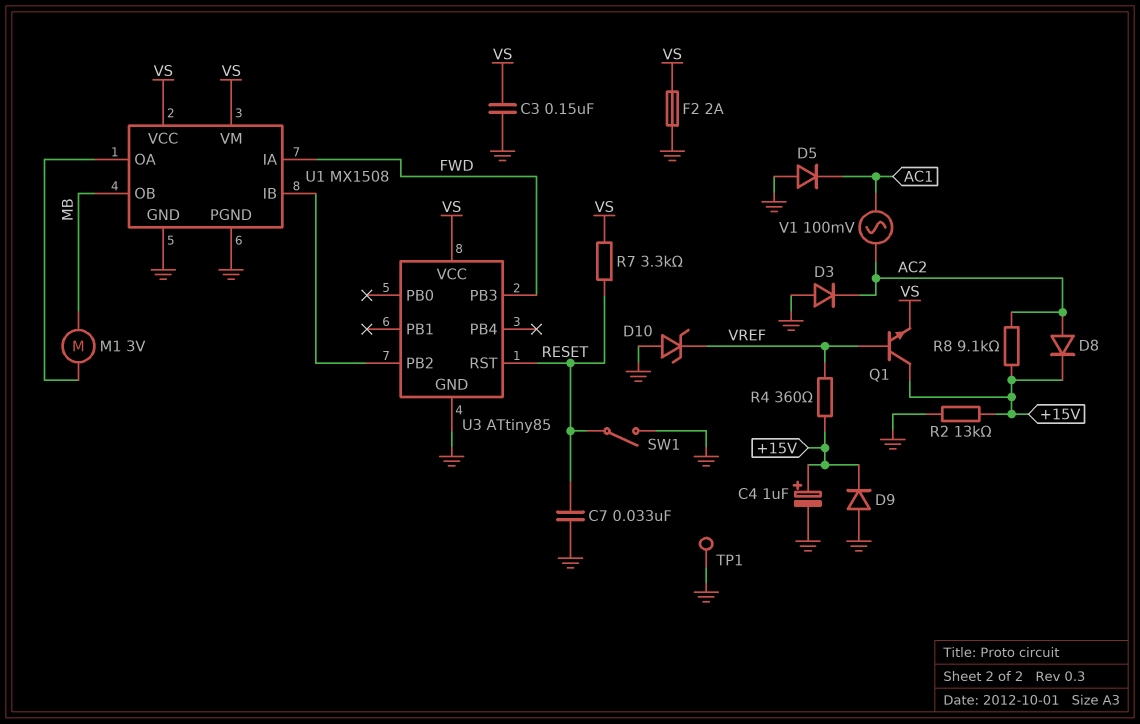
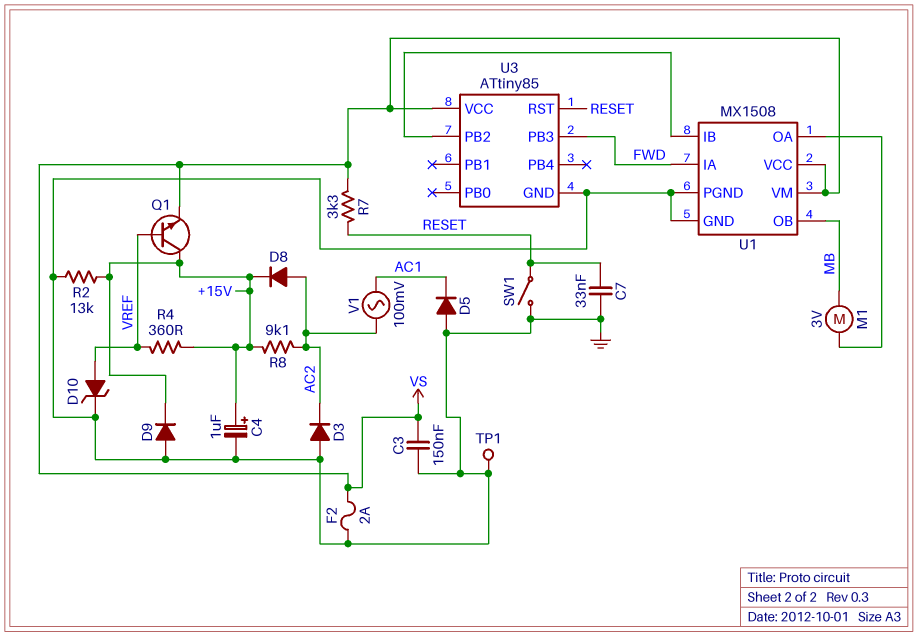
D10: zener (A GND, K VREF) -> zener (A VREF, K GND)

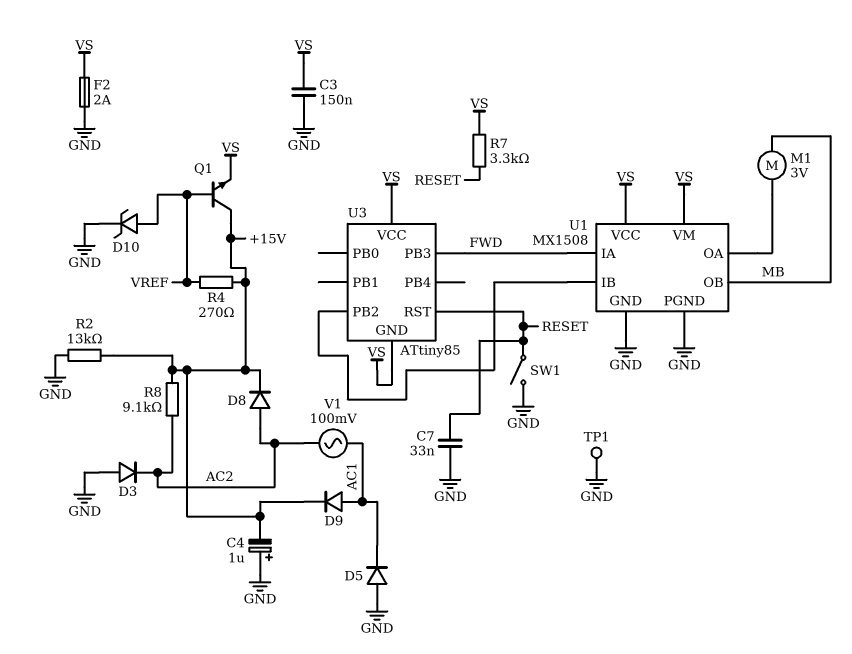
C4: 1uF (plus +15V, minus GND) -> 1uF (plus GND, minus +15V)
D9: diode (A GND, K +15V) -> diode (A AC1, K +15V)
R4: 360 (+15V, VREF) -> 270 (+15V, VREF)
U3 pin GND: GND -> VS

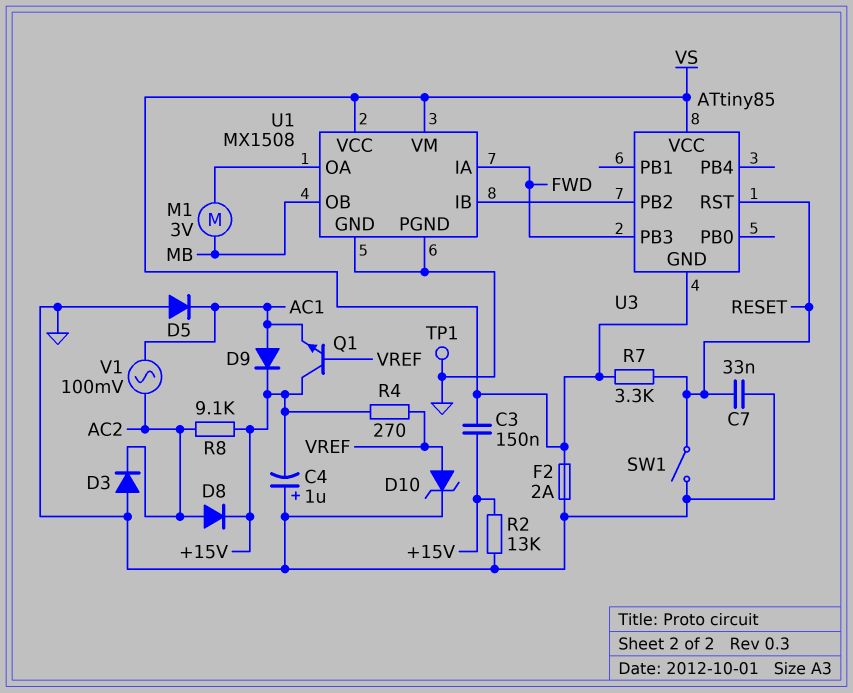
C3: 150nF (GND, VS) -> 150nF (+15V, VS)
Q1: NPN (B VREF, C +15V, E VS) -> NPN (B VREF, C +15V, E AC1)

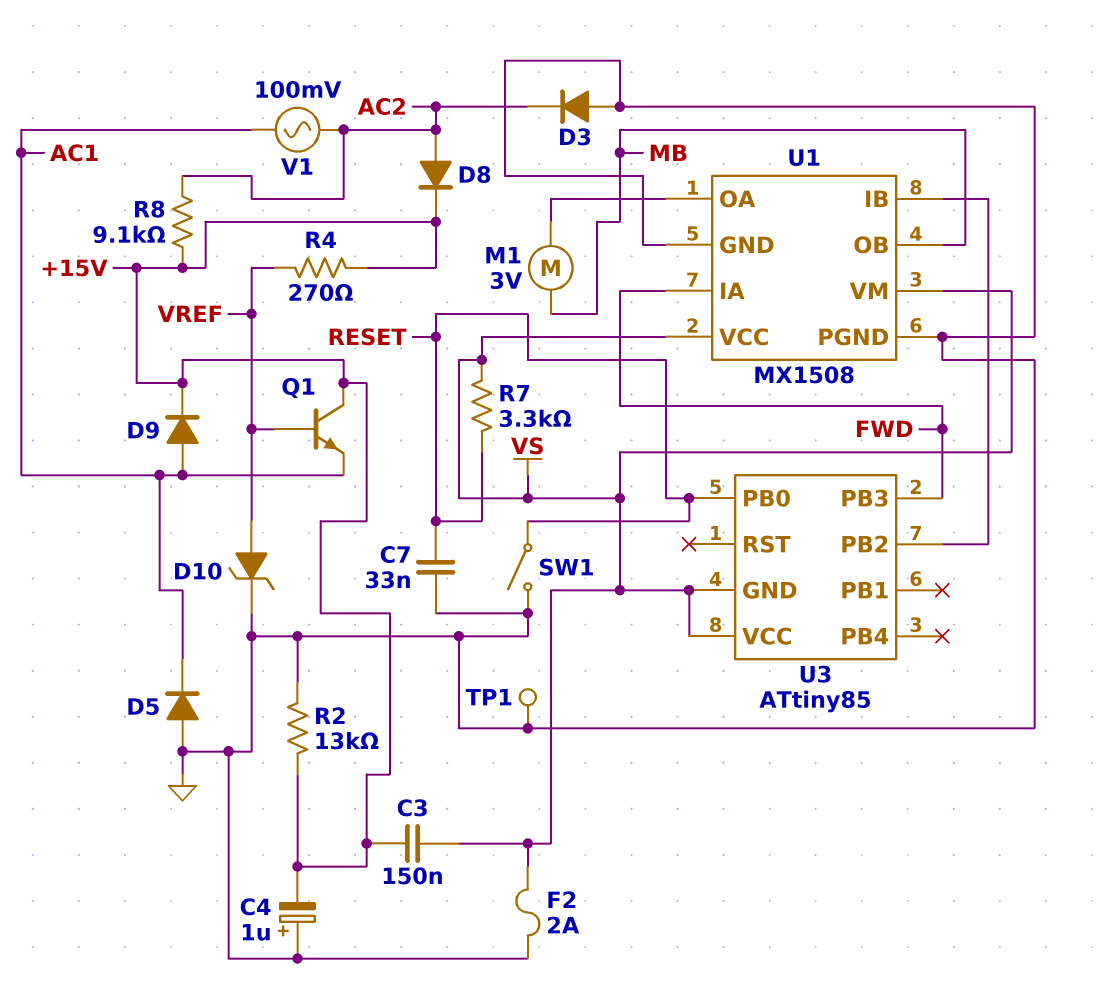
U3 pin PB0: none -> RESET
U3 pin RST: RESET -> none

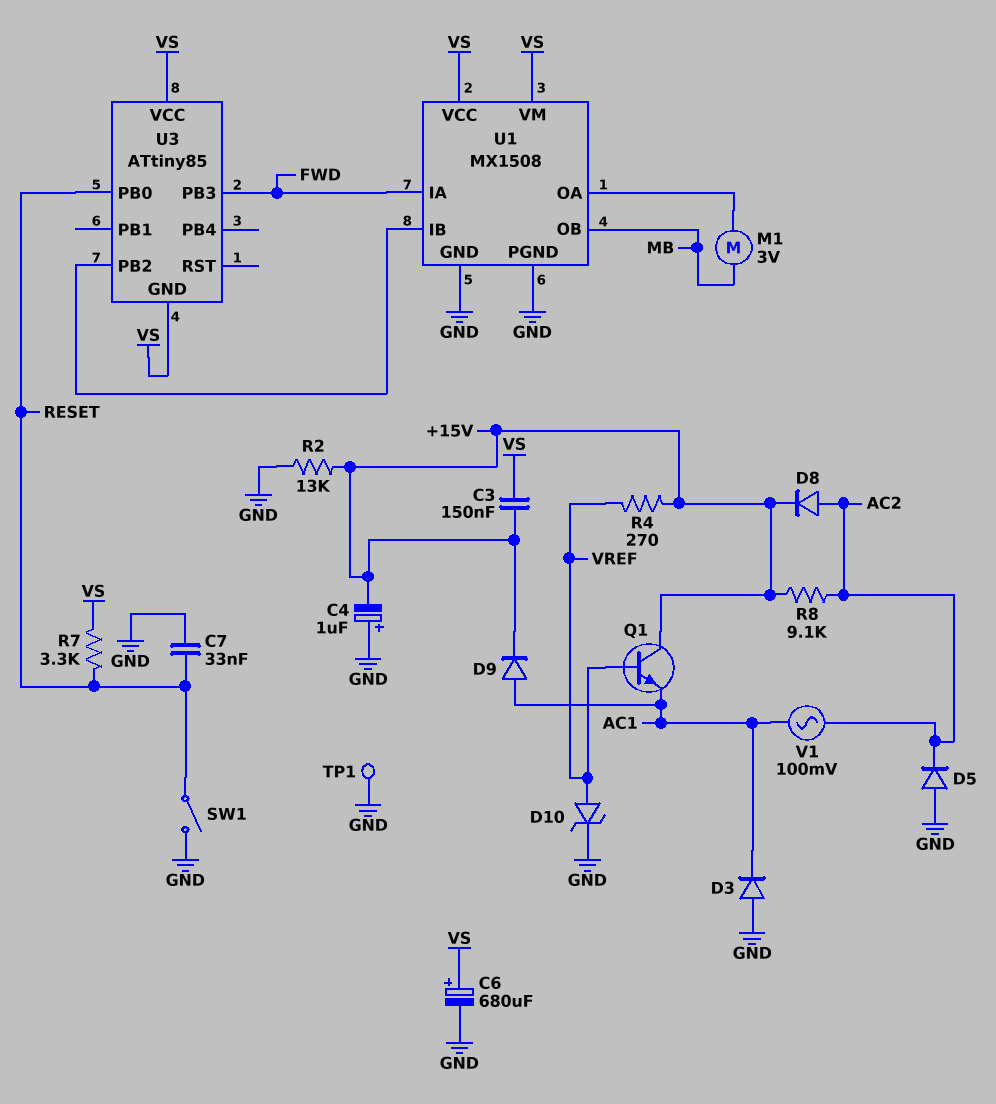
C6: none -> 680uF (plus VS, minus GND)
D3: diode (A GND, K AC2) -> diode (A GND, K AC1)
D5: diode (A GND, K AC1) -> diode (A GND, K AC2)
F2: 2A (GND, VS) -> none

